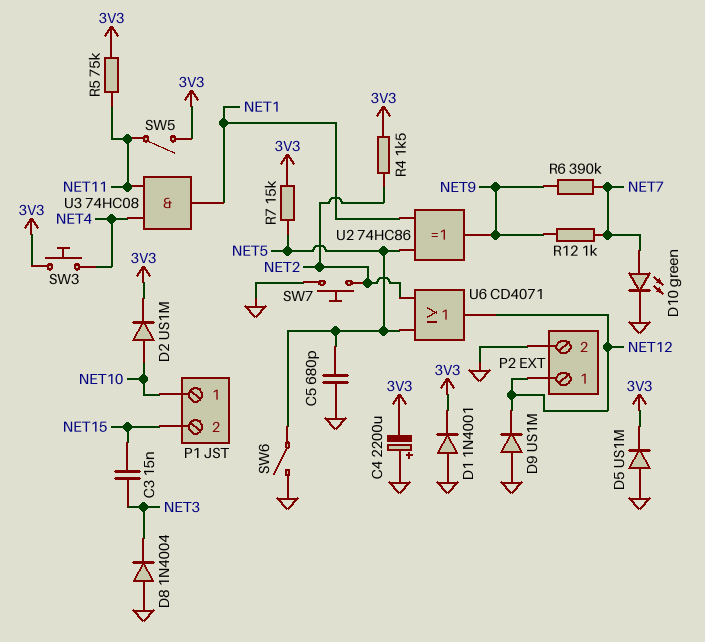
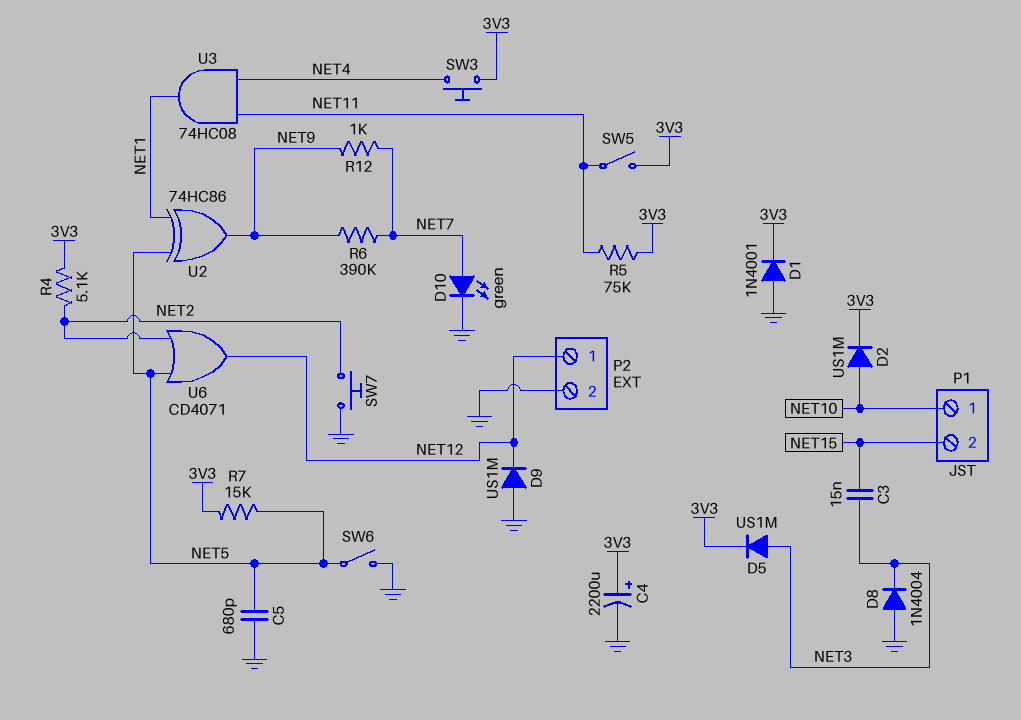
C4: 2200uF (plus GND, minus 3V3) -> 2200uF (plus 3V3, minus GND)
D5: diode US1M (A GND, K 3V3) -> diode US1M (A NET3, K 3V3)
R4: 1.5k (3V3, NET2) -> 5.1k (3V3, NET2)

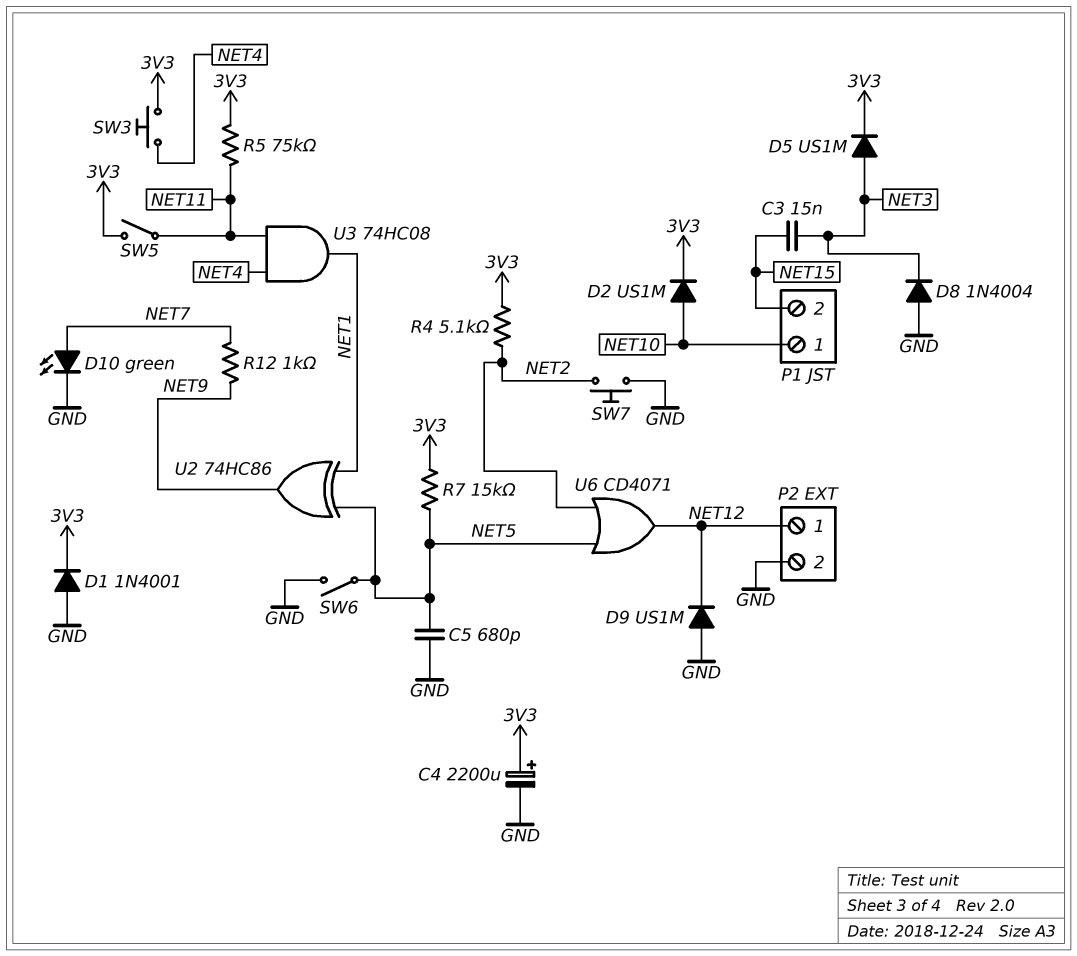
R6: 390k (NET7, NET9) -> none

